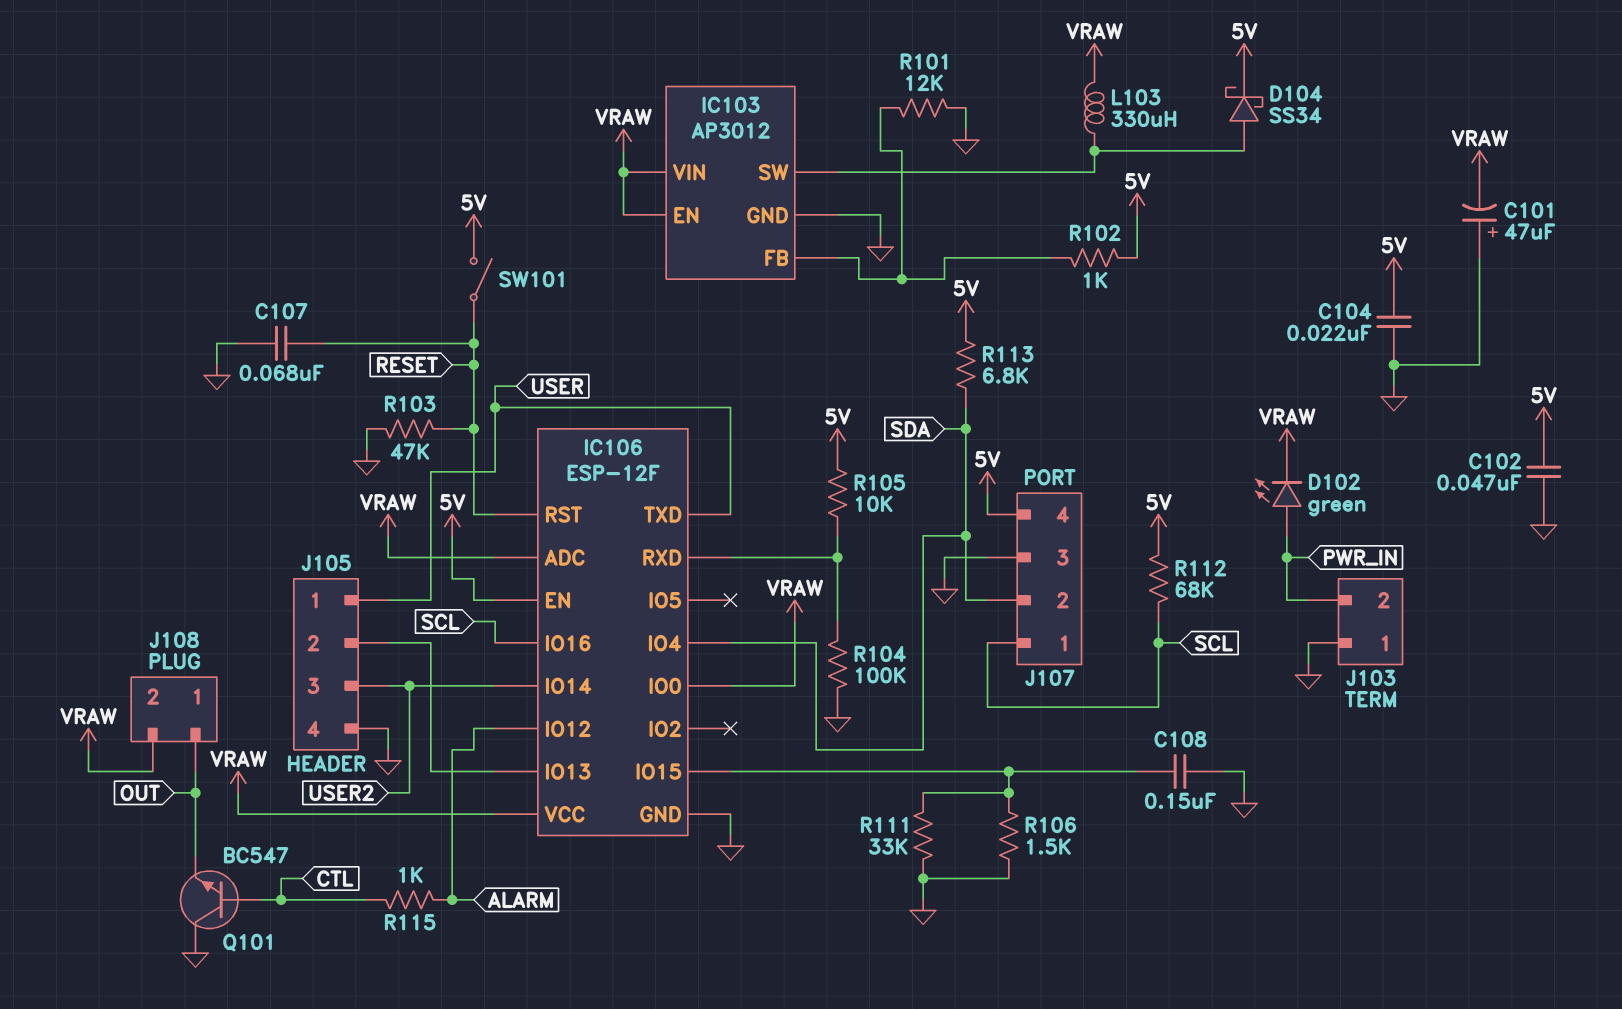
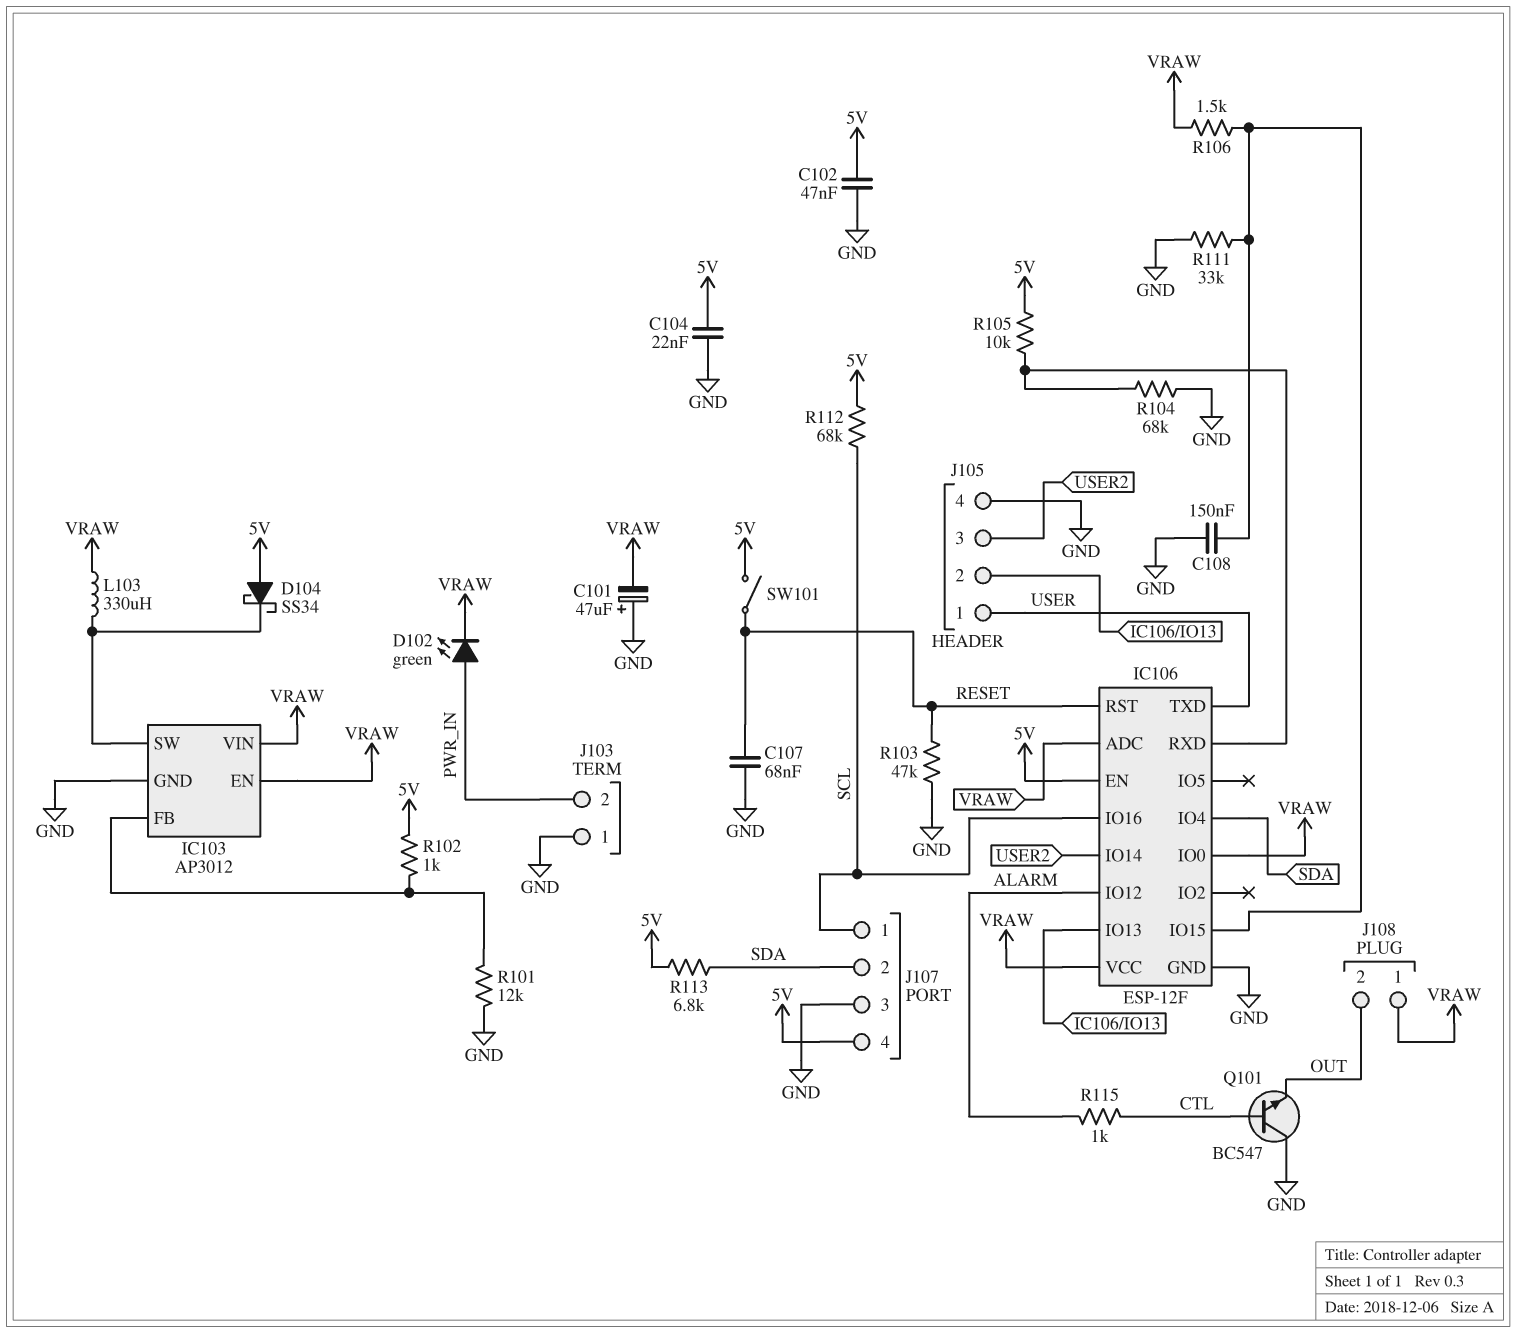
D104: schottky SS34 (A IC103/SW, K 5V) -> schottky SS34 (A 5V, K IC103/SW)
J108 pin 1: OUT -> VRAW
J108 pin 2: VRAW -> OUT
R104: 100k (GND, IC106/RXD) -> 68k (GND, IC106/RXD)
R106: 1.5k (GND, IC106/IO15) -> 1.5k (IC106/IO15, VRAW)

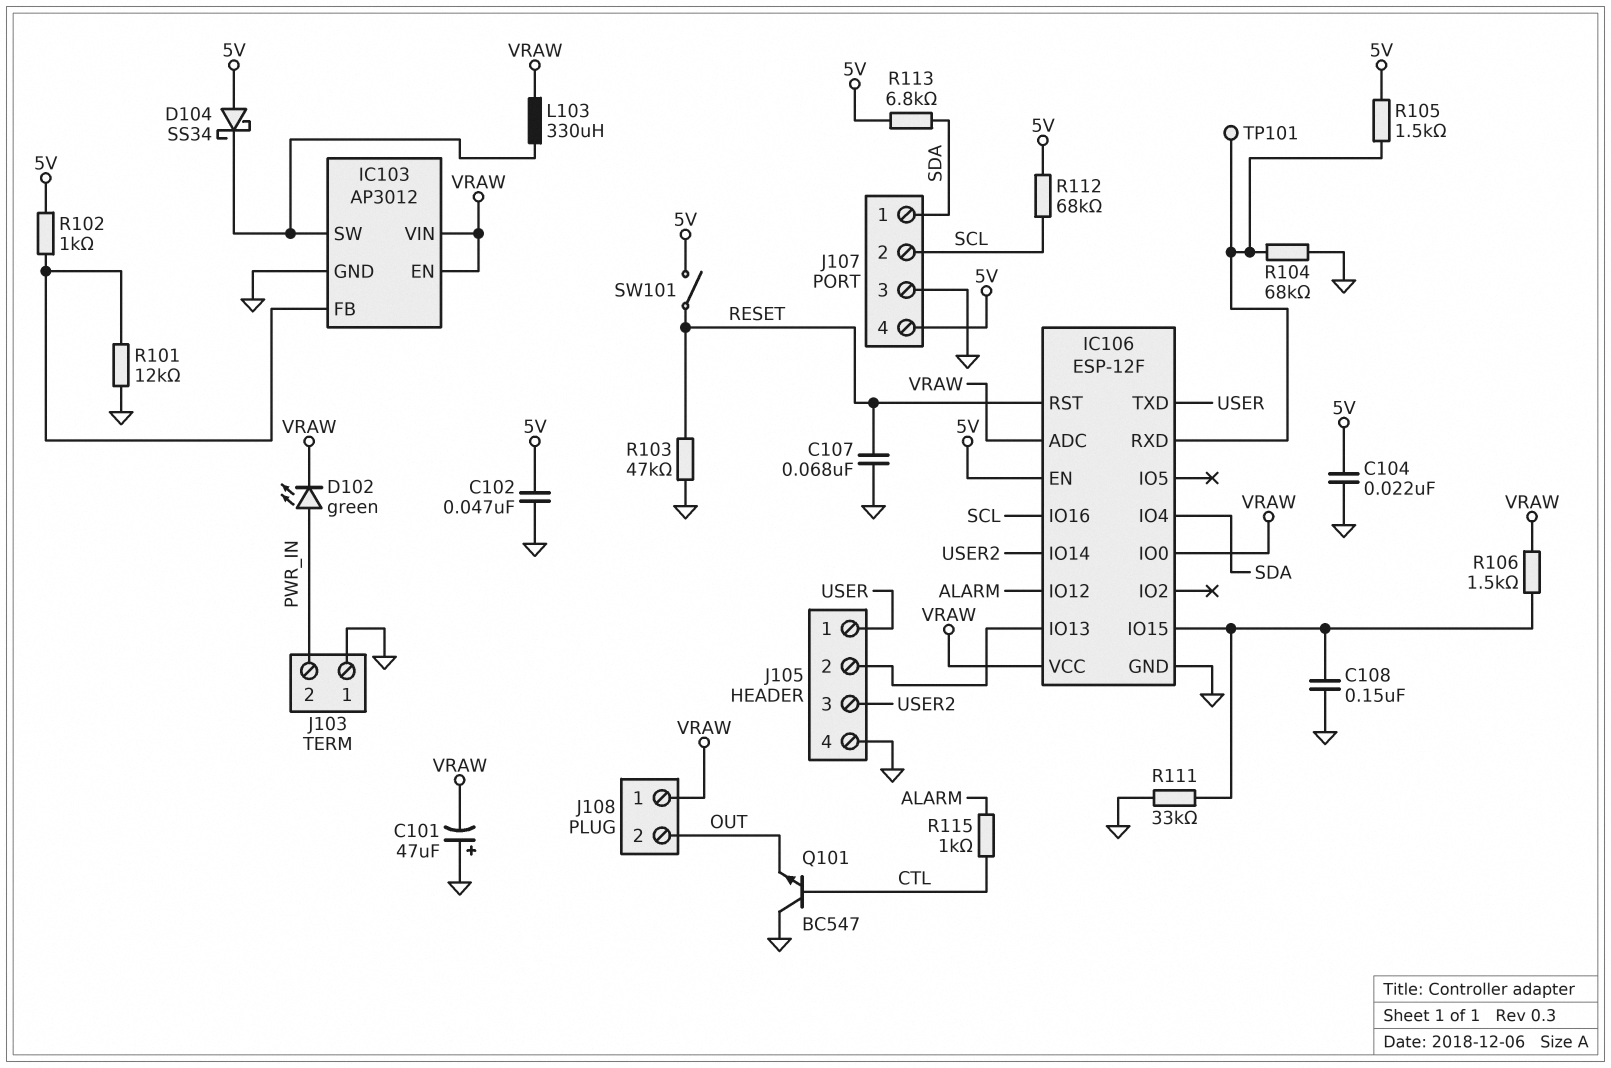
J107 pin 1: SCL -> SDA
J107 pin 2: SDA -> SCL
R105: 10k (5V, IC106/RXD) -> 1.5k (5V, IC106/RXD)
TP101: none -> test point (IC106/RXD)

